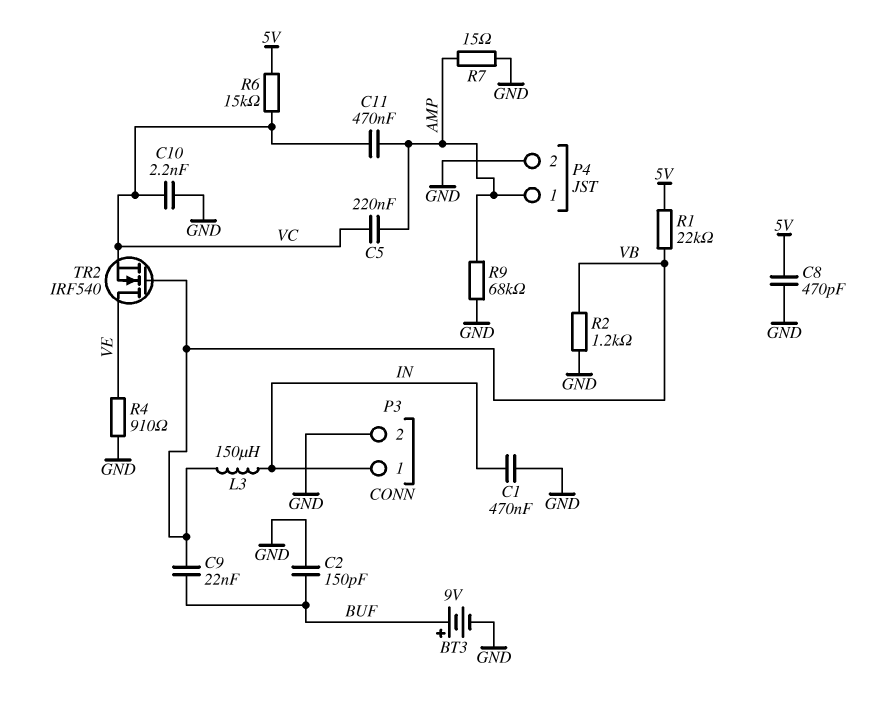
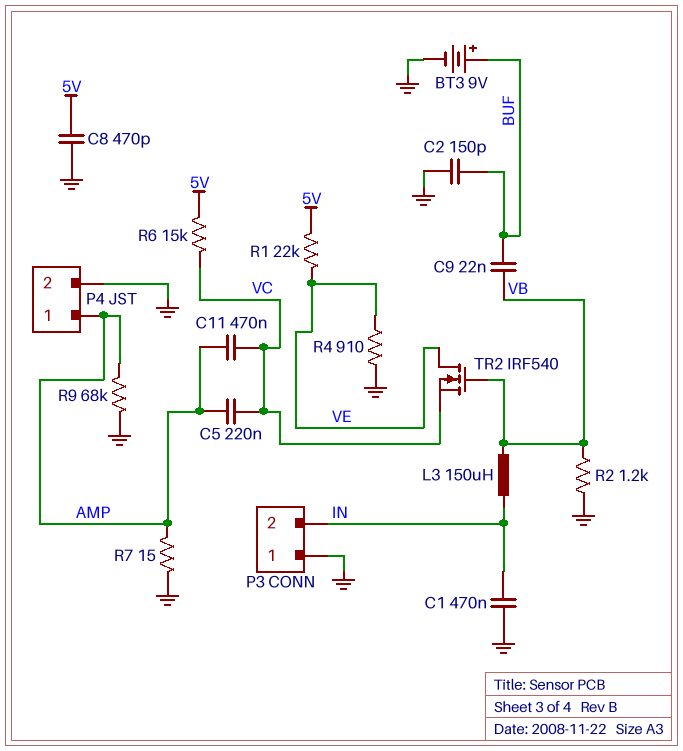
C10: 2.2nF (GND, VC) -> none
P3 pin 1: IN -> GND
P3 pin 2: GND -> IN
R1: 22k (5V, VB) -> 22k (5V, VE)

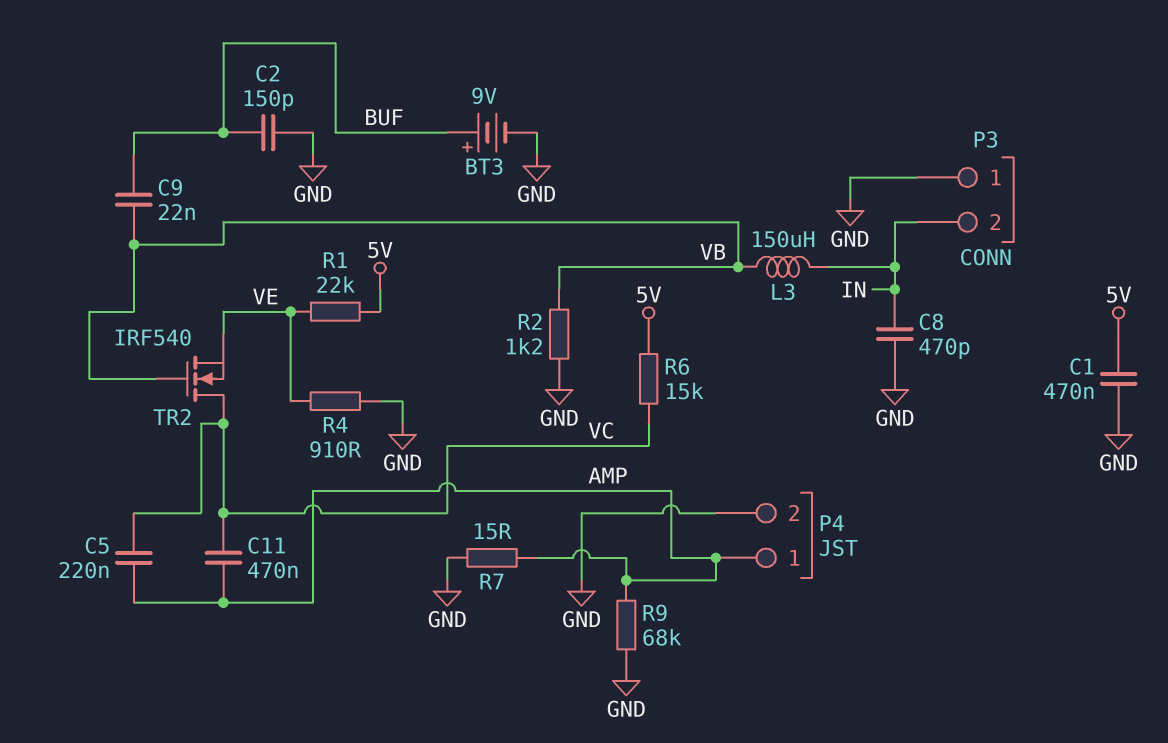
C1: 470nF (GND, IN) -> 470nF (5V, GND)
C8: 470pF (5V, GND) -> 470pF (GND, IN)
TR2: NMOS IRF540 (G VB, D VE, S VC) -> NMOS IRF540 (G VB, D VC, S VE)

